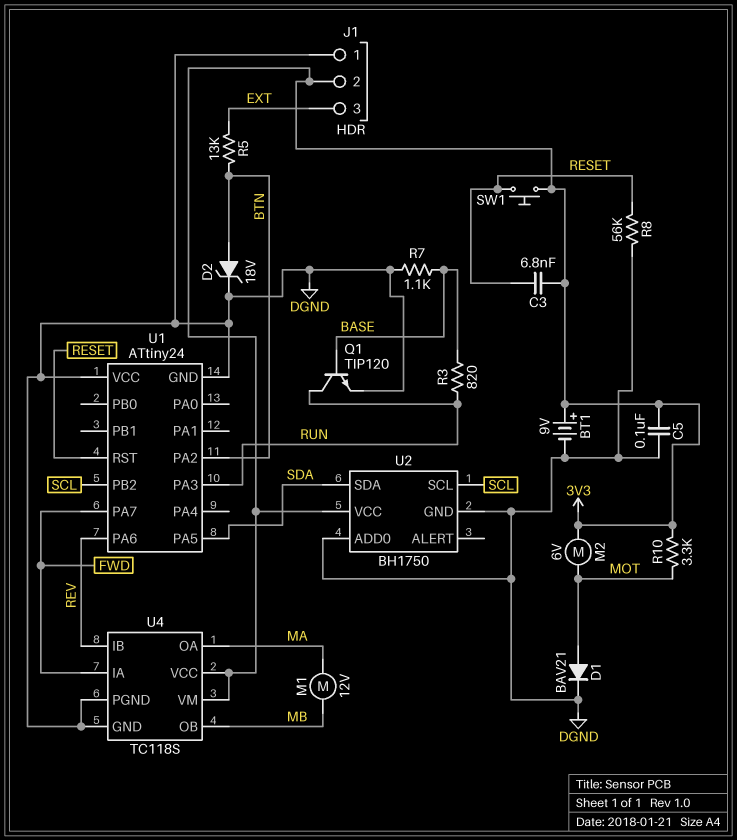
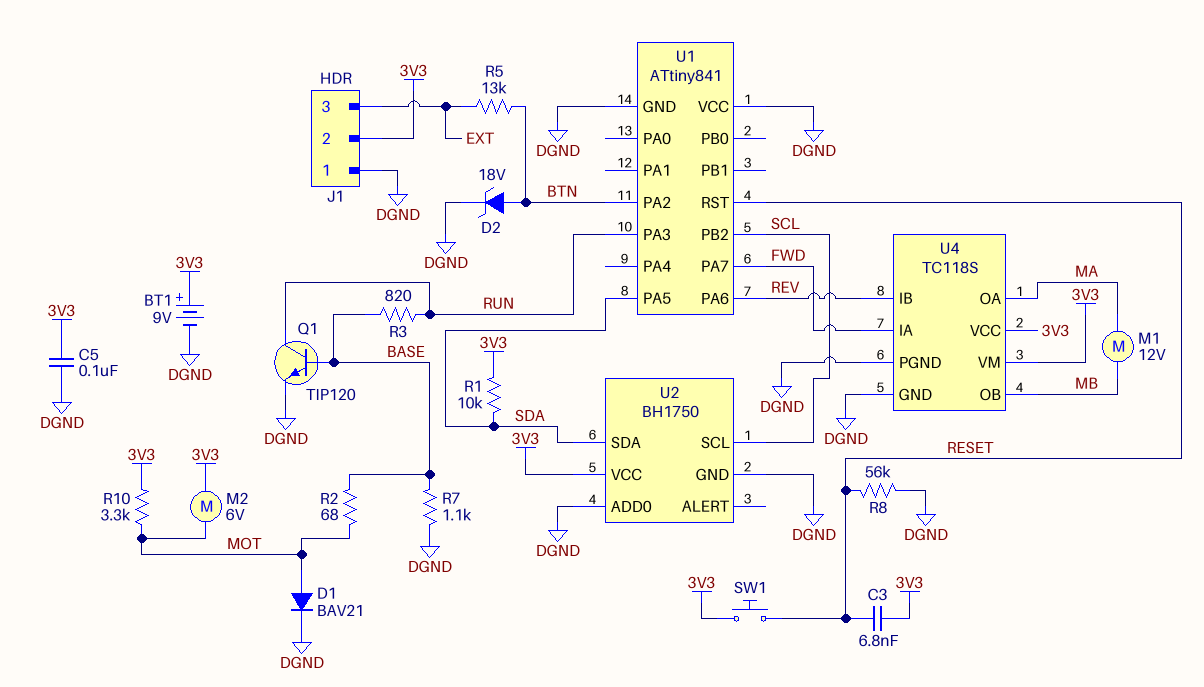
R1: none -> 10k (3V3, SDA)
R2: none -> 68 (BASE, MOT)
U1: ATtiny24 -> ATtiny841

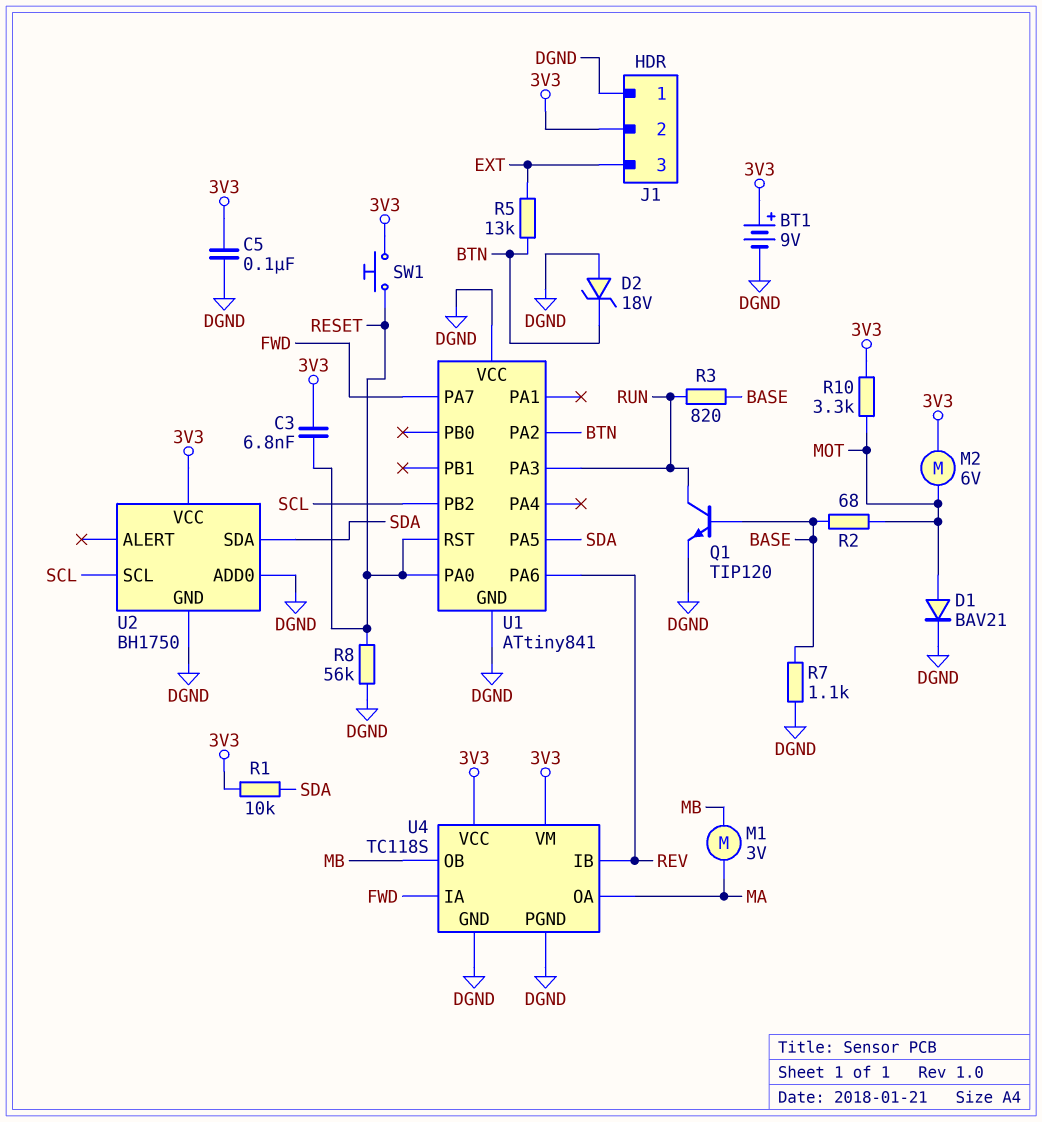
D2: zener 18V (A BTN, K DGND) -> zener 18V (A DGND, K BTN)
M1: motor 12V (MA, MB) -> motor 3V (MA, MB)
U1 pin PA0: none -> RESET

